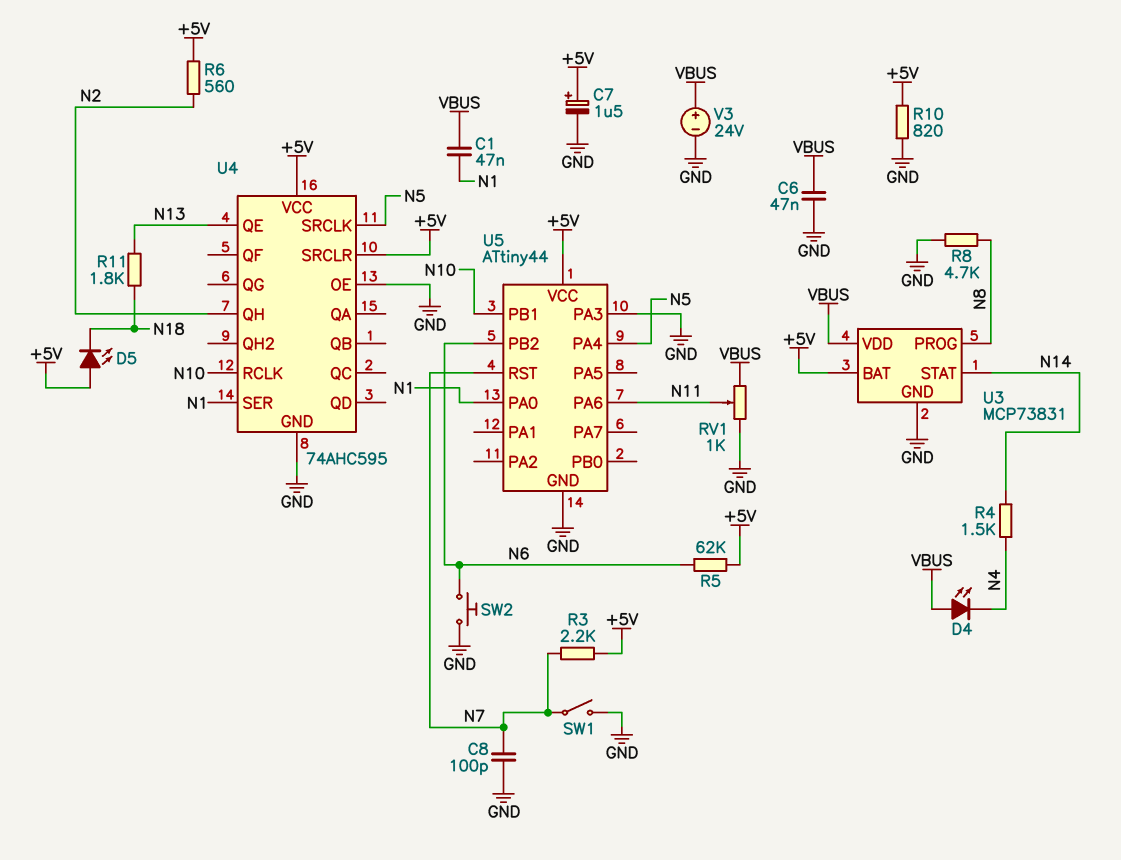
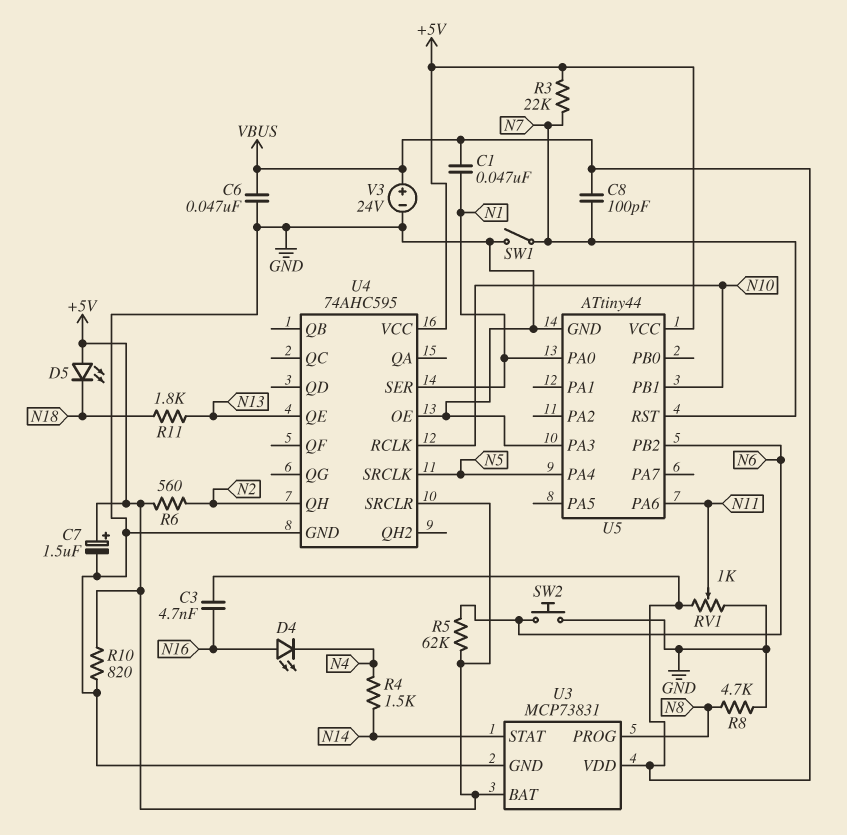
C3: none -> 4.7nF (N16, VBUS)
C8: 100pF (GND, N7) -> 100pF (N7, VBUS)
D4: LED (A VBUS, K N4) -> LED (A N16, K N4)
R3: 2.2k (+5V, N7) -> 22k (+5V, N7)

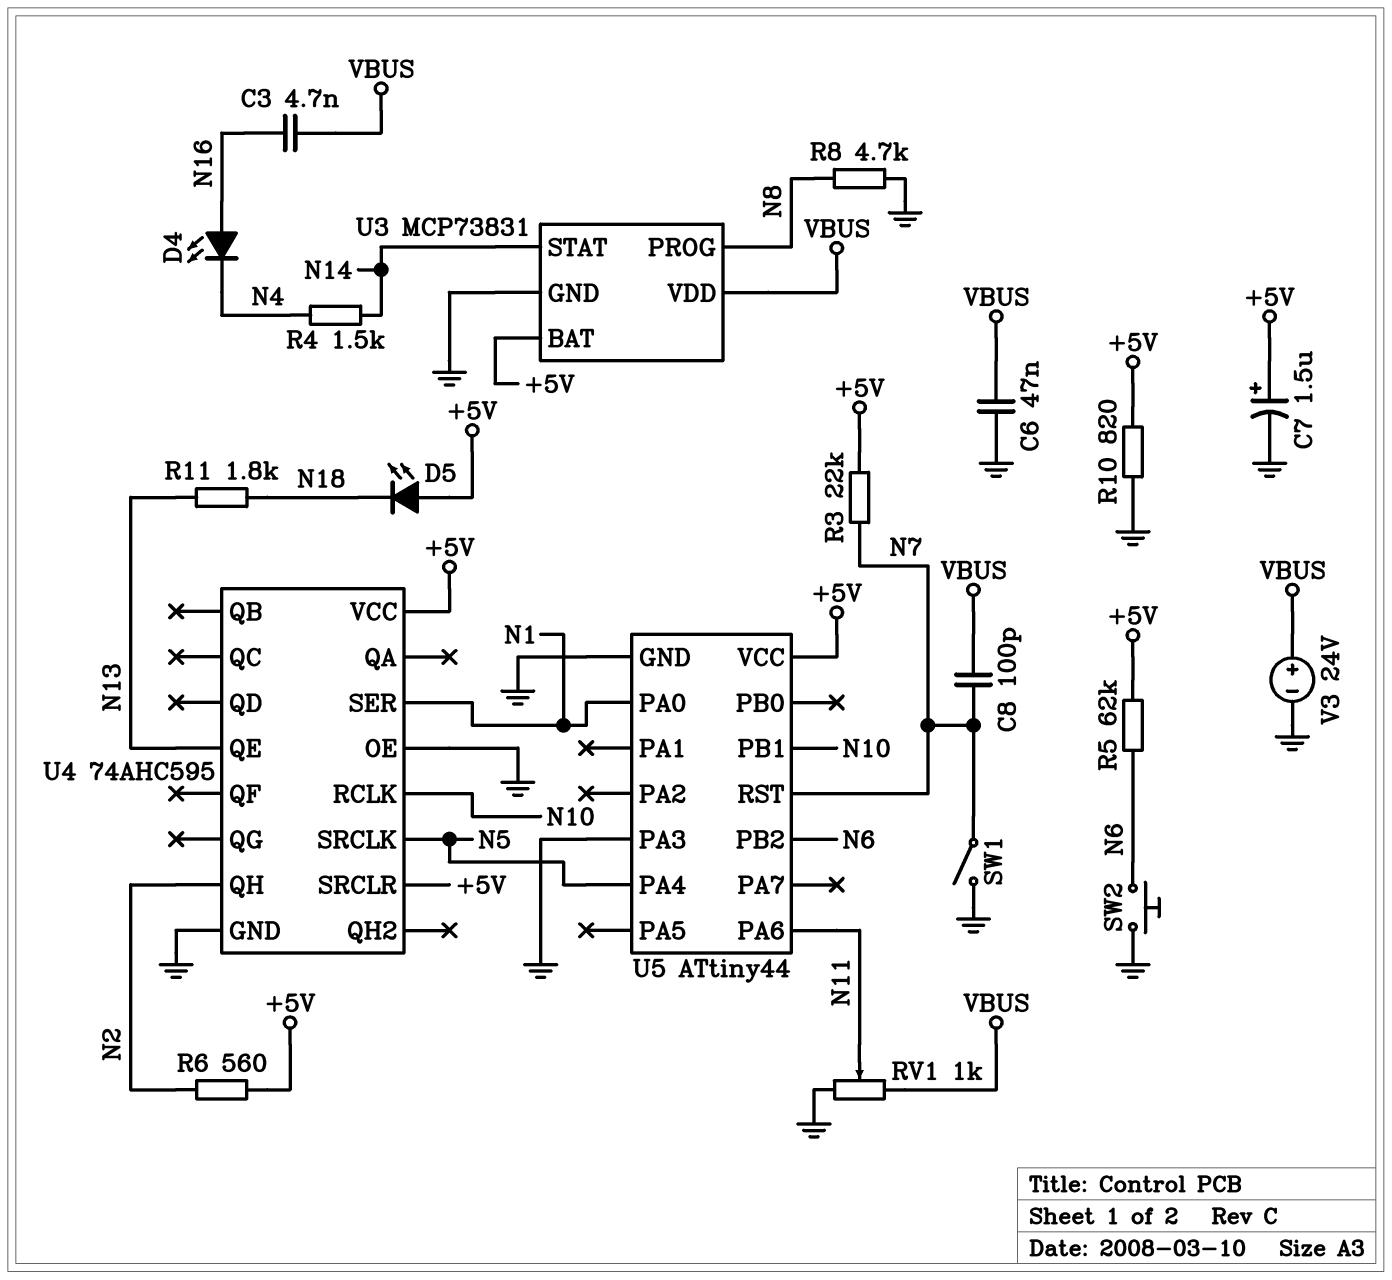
C1: 47nF (N1, VBUS) -> none

